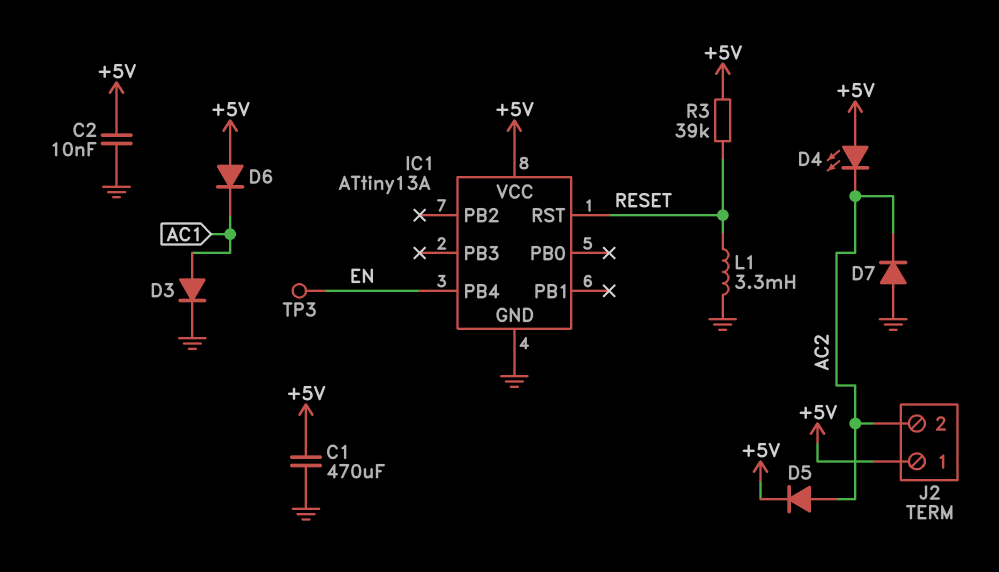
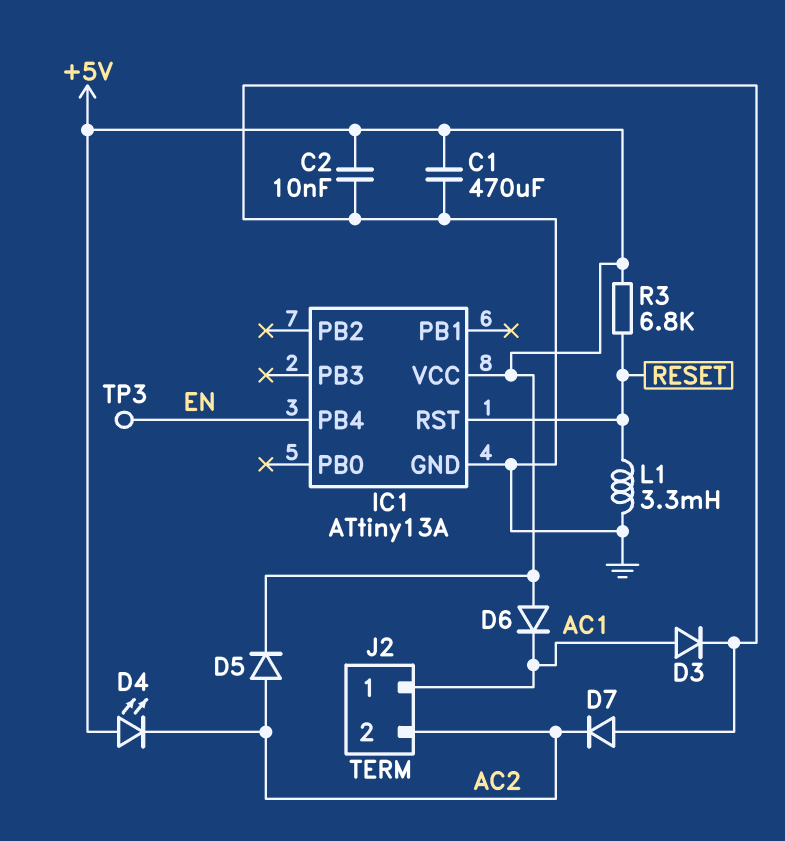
J2 pin 1: +5V -> AC1
R3: 39k (+5V, RESET) -> 6.8k (+5V, RESET)

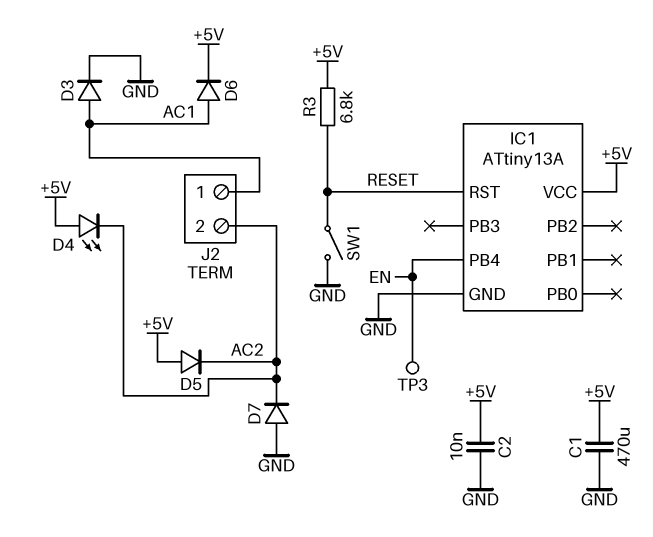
D5: diode (A AC2, K +5V) -> diode (A +5V, K AC2)
D6: diode (A +5V, K AC1) -> diode (A AC1, K +5V)
L1: 3.3mH (GND, RESET) -> none
SW1: none -> switch (GND, RESET)

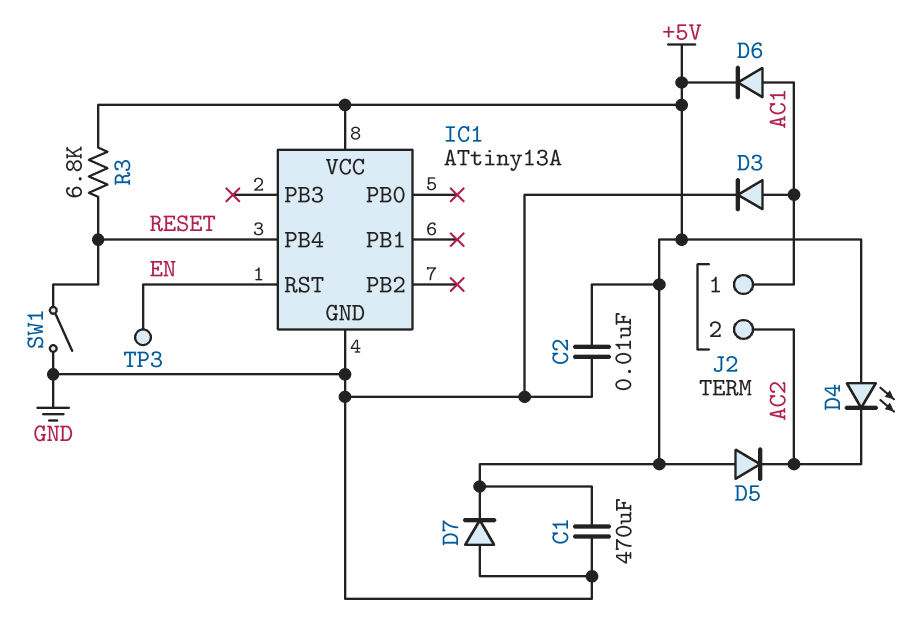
D7: diode (A GND, K AC2) -> diode (A GND, K +5V)
IC1 pin PB4: EN -> RESET
IC1 pin RST: RESET -> EN

